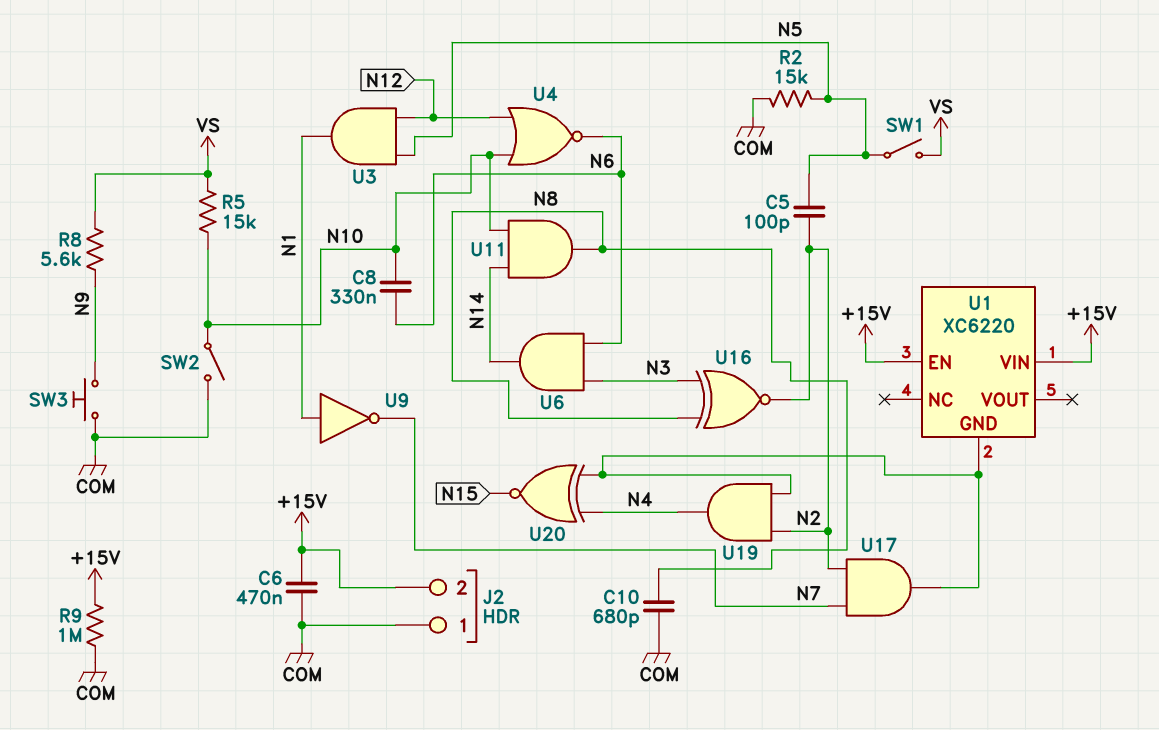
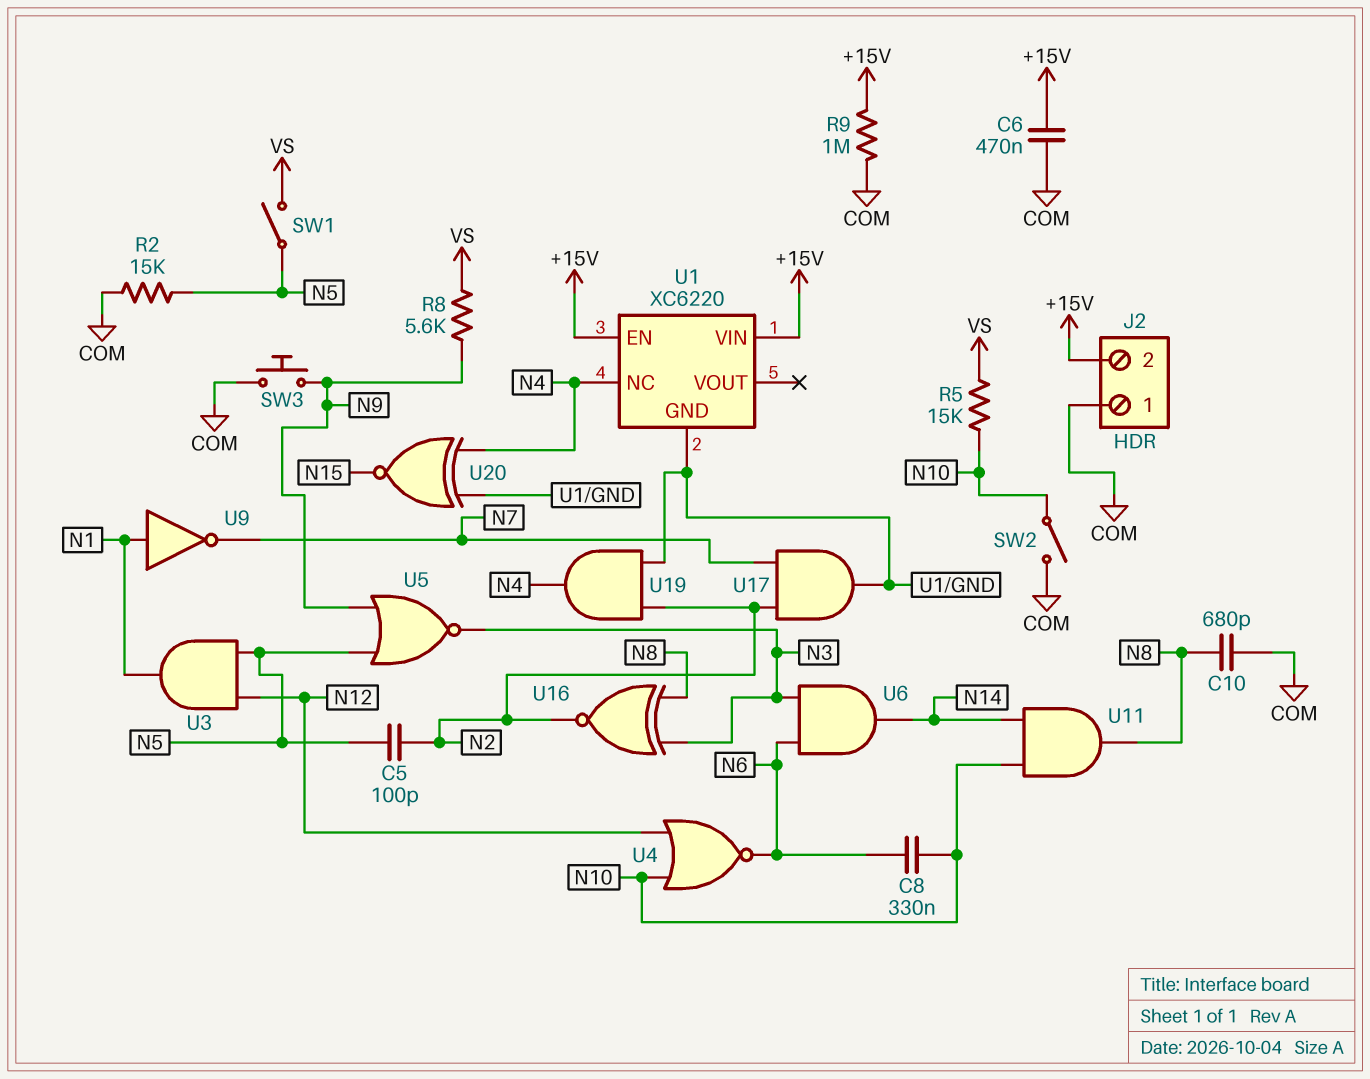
U1 pin NC: none -> N4
U5: none -> NOR (in N5, in N9, out N3)

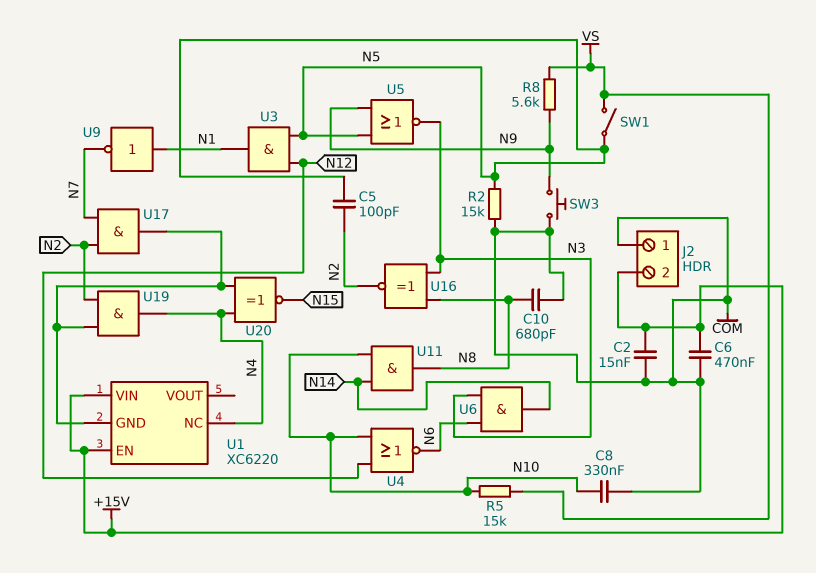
C2: none -> 15nF (+15V, COM)
C8: 330nF (N6, N10) -> 330nF (COM, N10)
R9: 1M (+15V, COM) -> none
SW2: switch (COM, N10) -> none

